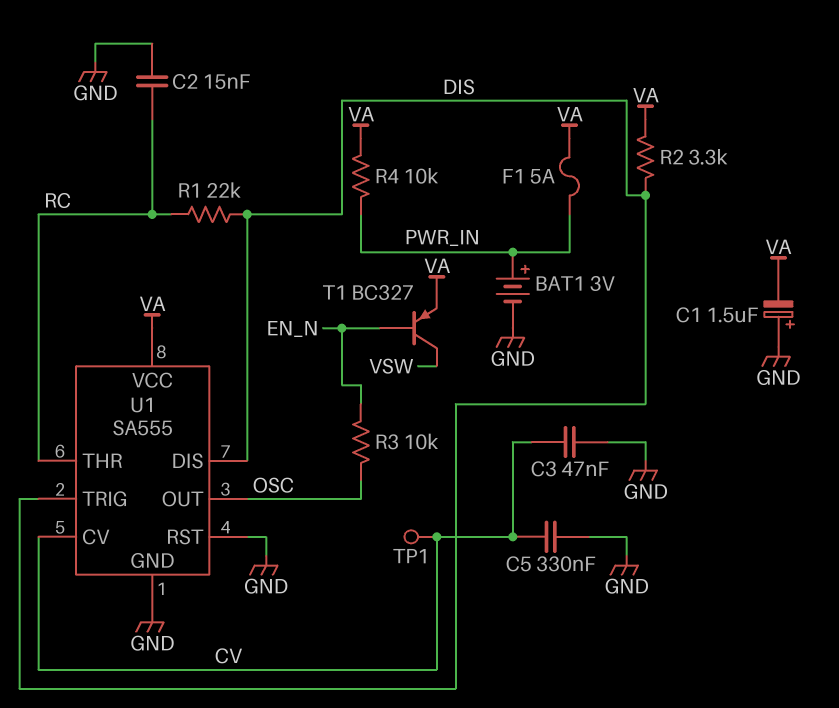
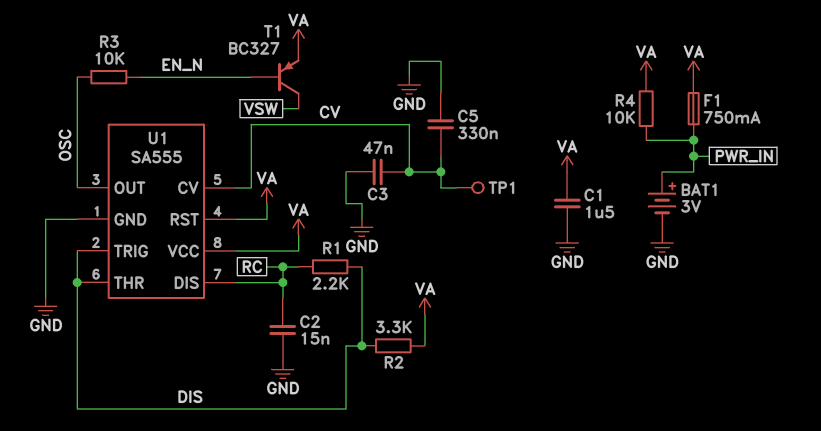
C1: 1.5uF (plus GND, minus VA) -> 1.5uF (GND, VA)
F1: 5A (PWR_IN, VA) -> 750mA (PWR_IN, VA)
R1: 22k (DIS, RC) -> 2.2k (DIS, RC)
U1 pin DIS: DIS -> RC
U1 pin RST: GND -> VA
U1 pin THR: RC -> DIS

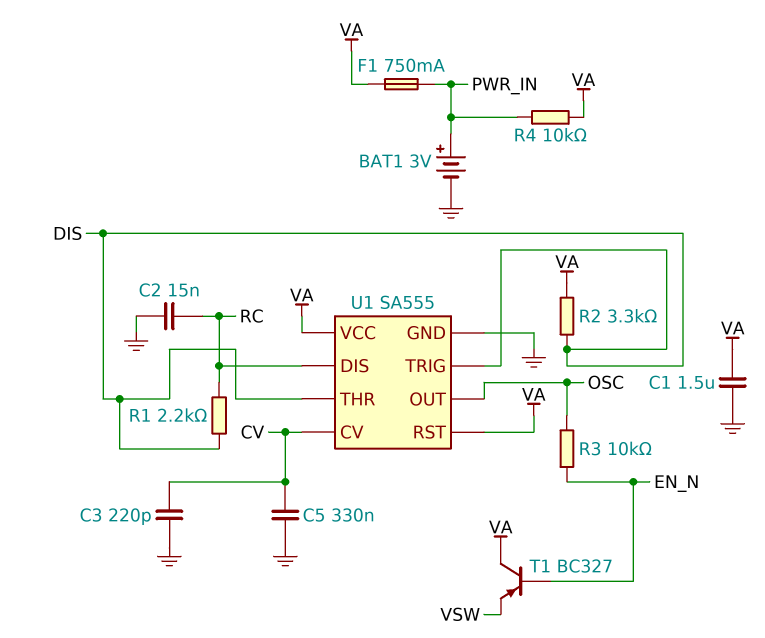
C3: 47nF (CV, GND) -> 220pF (CV, GND)
T1: PNP BC327 (B EN_N, C VSW, E VA) -> PNP BC327 (B EN_N, C VA, E VSW)
TP1: test point (CV) -> none

